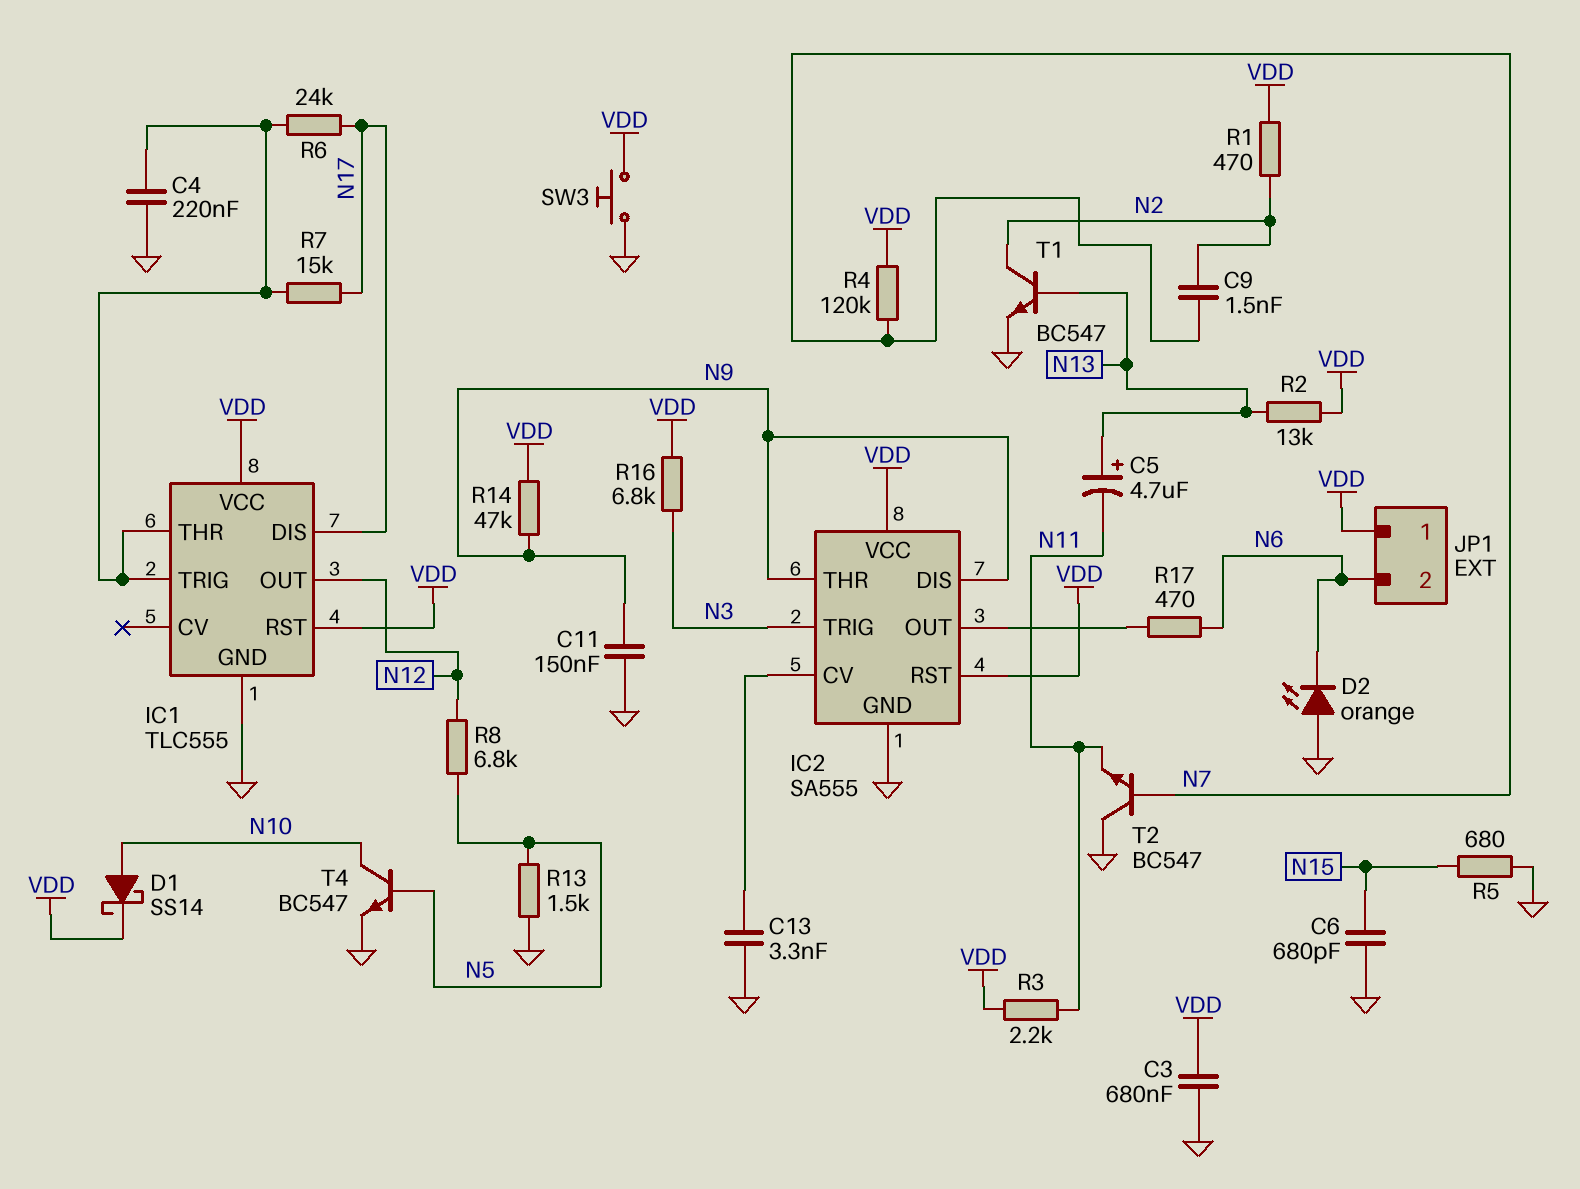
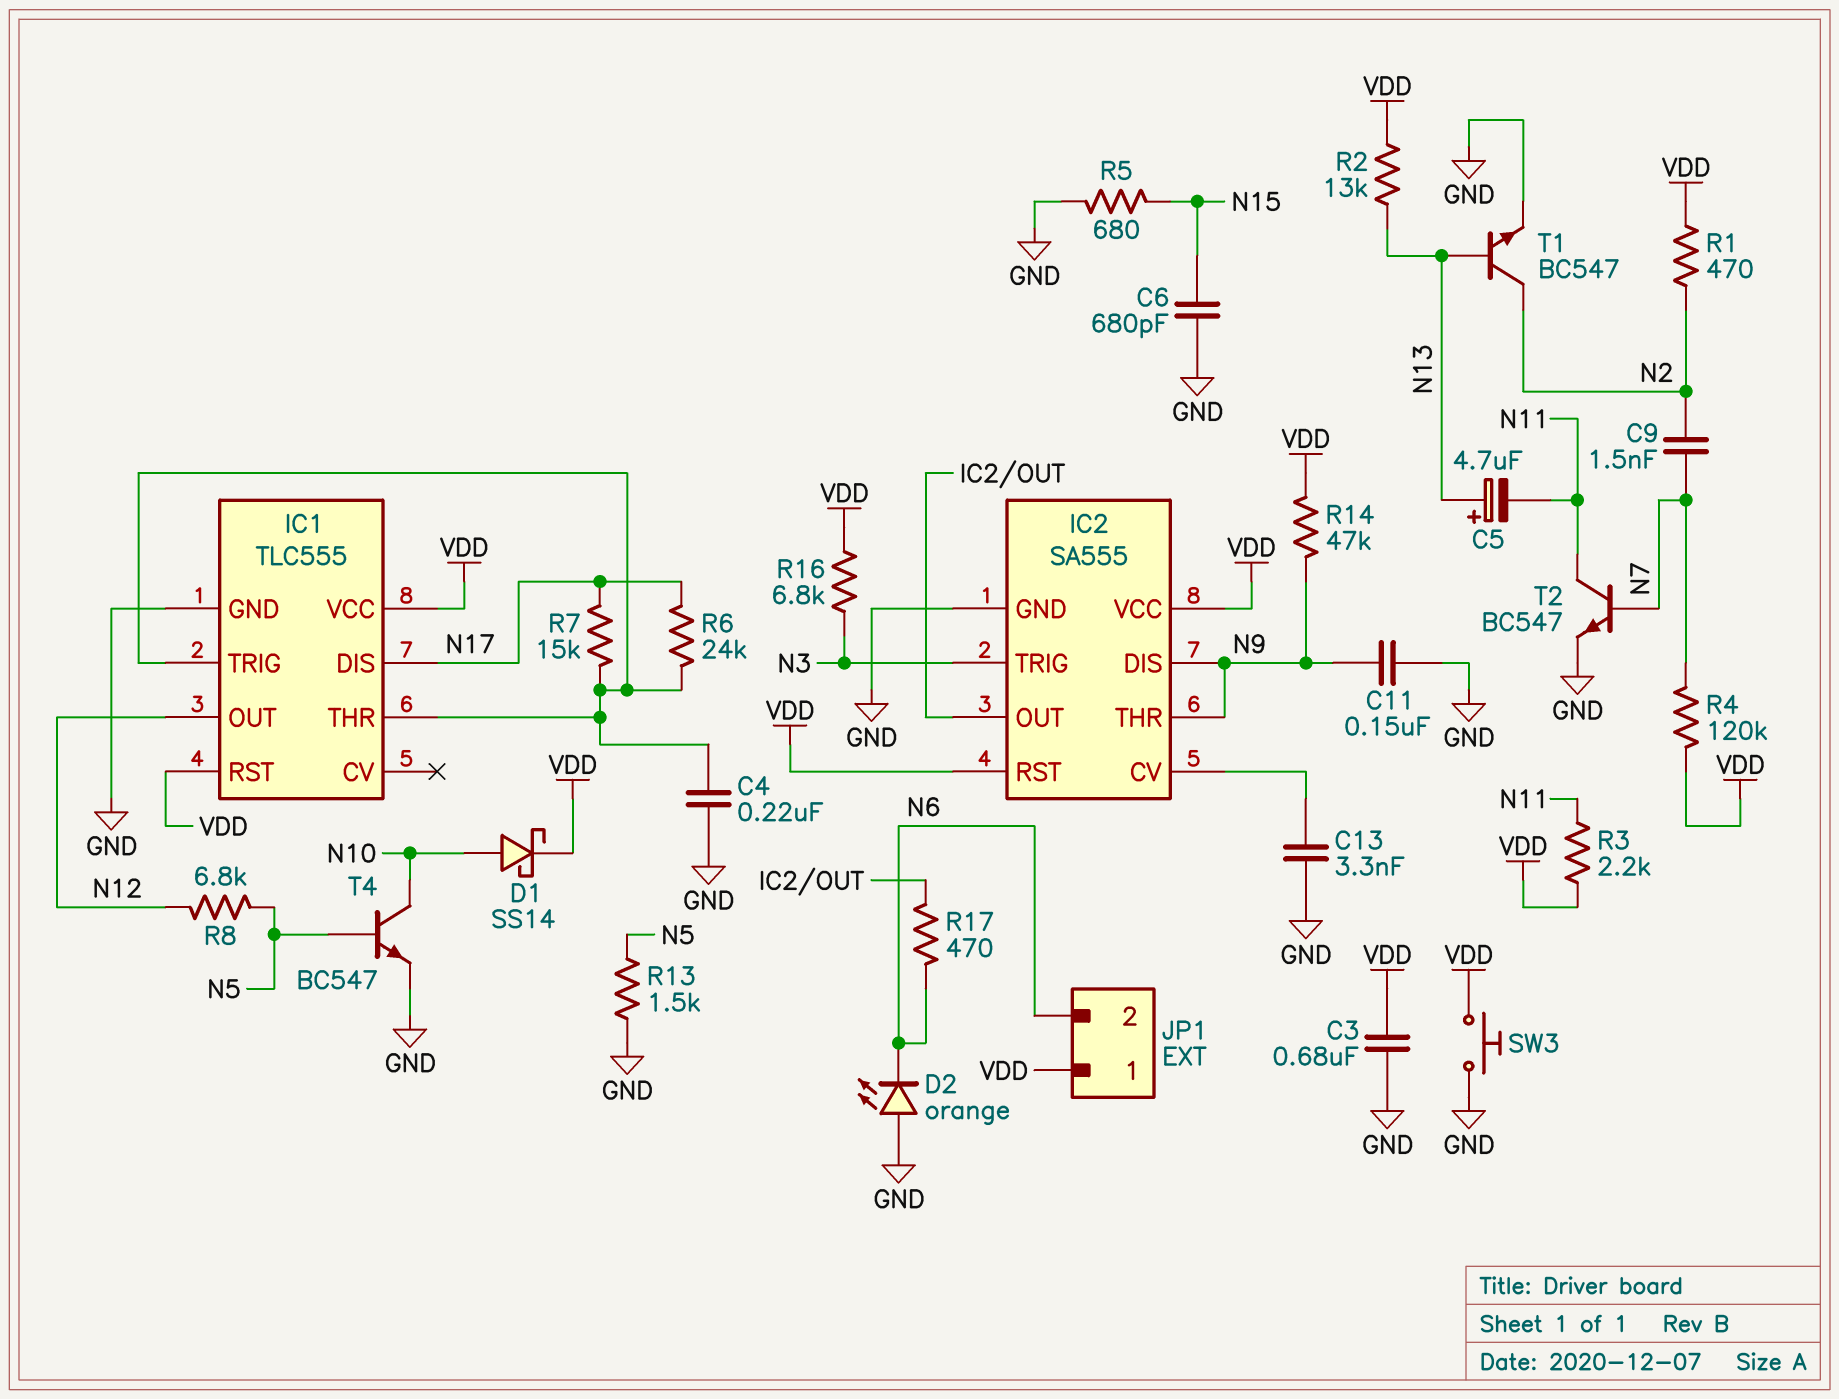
T2: NPN BC547 (B N7, C GND, E N11) -> NPN BC547 (B N7, C N11, E GND)

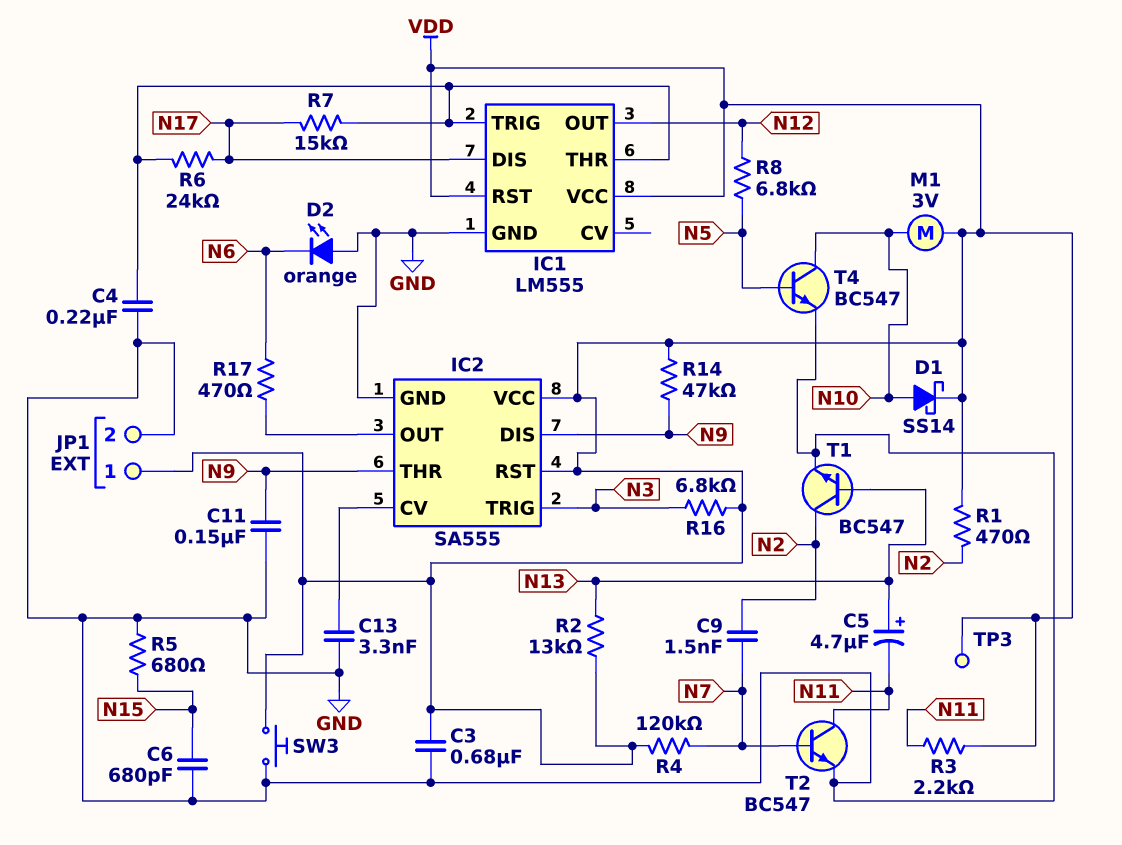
IC1: TLC555 -> LM555
JP1 pin 2: N6 -> GND
M1: none -> motor 3V (N10, VDD)
R13: 1.5k (GND, N5) -> none
TP3: none -> test point (VDD)

